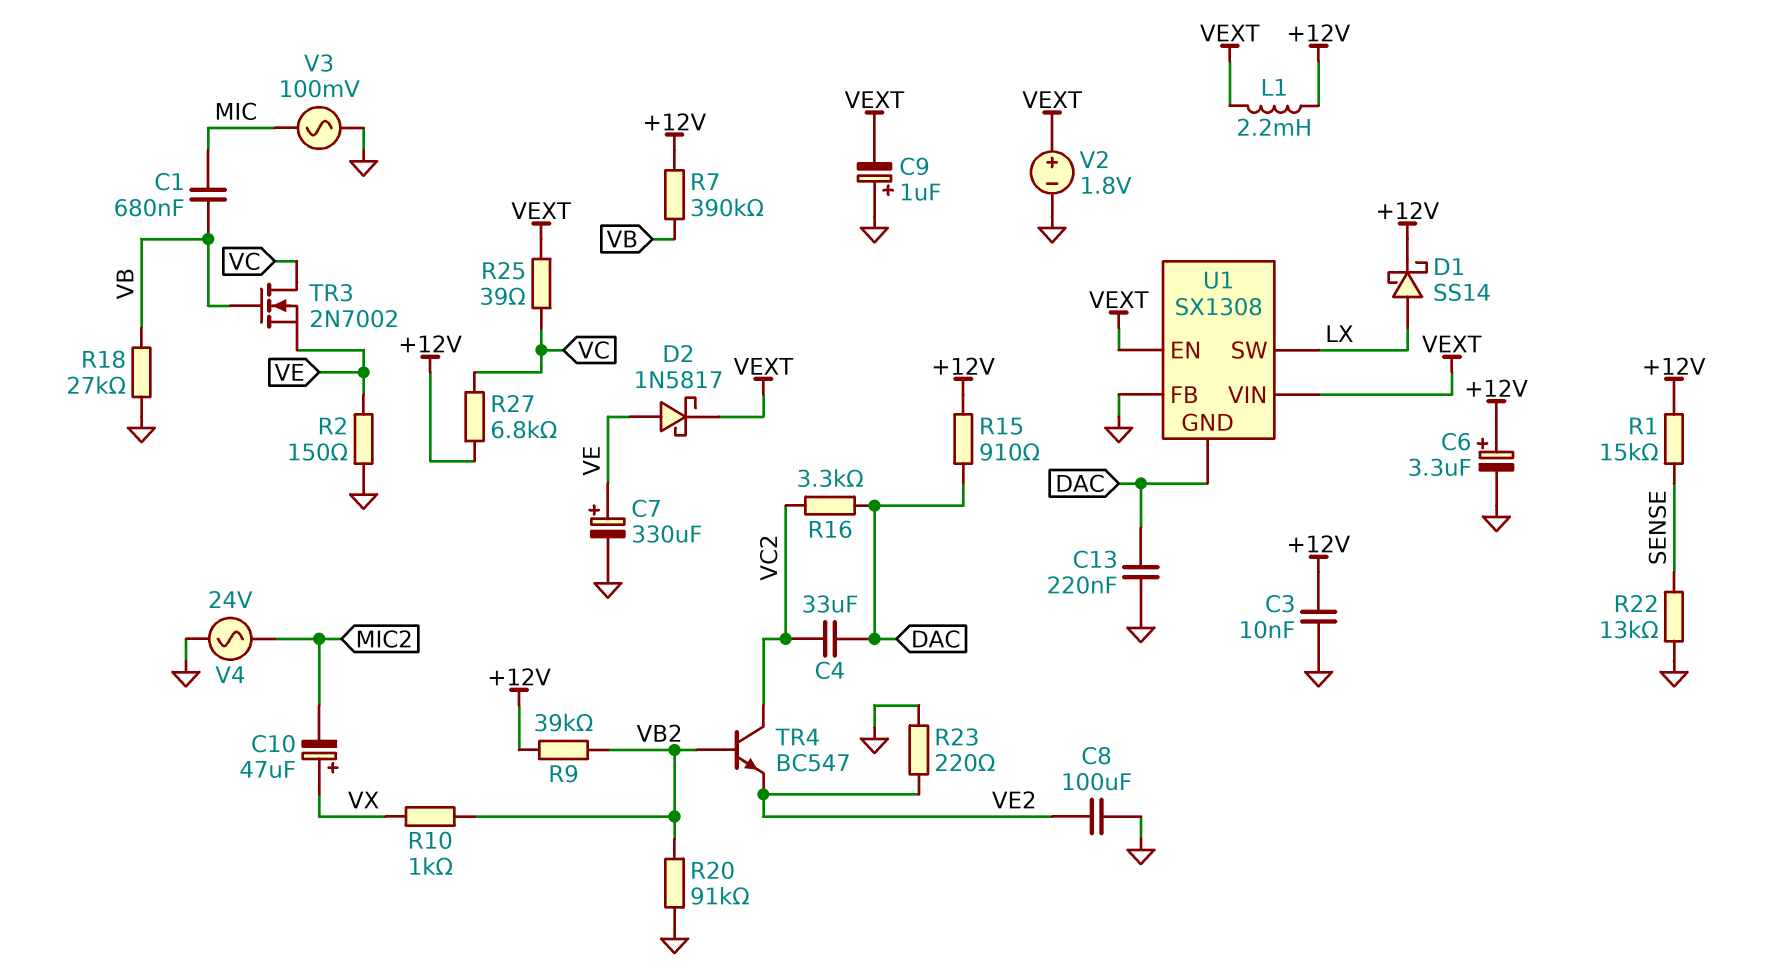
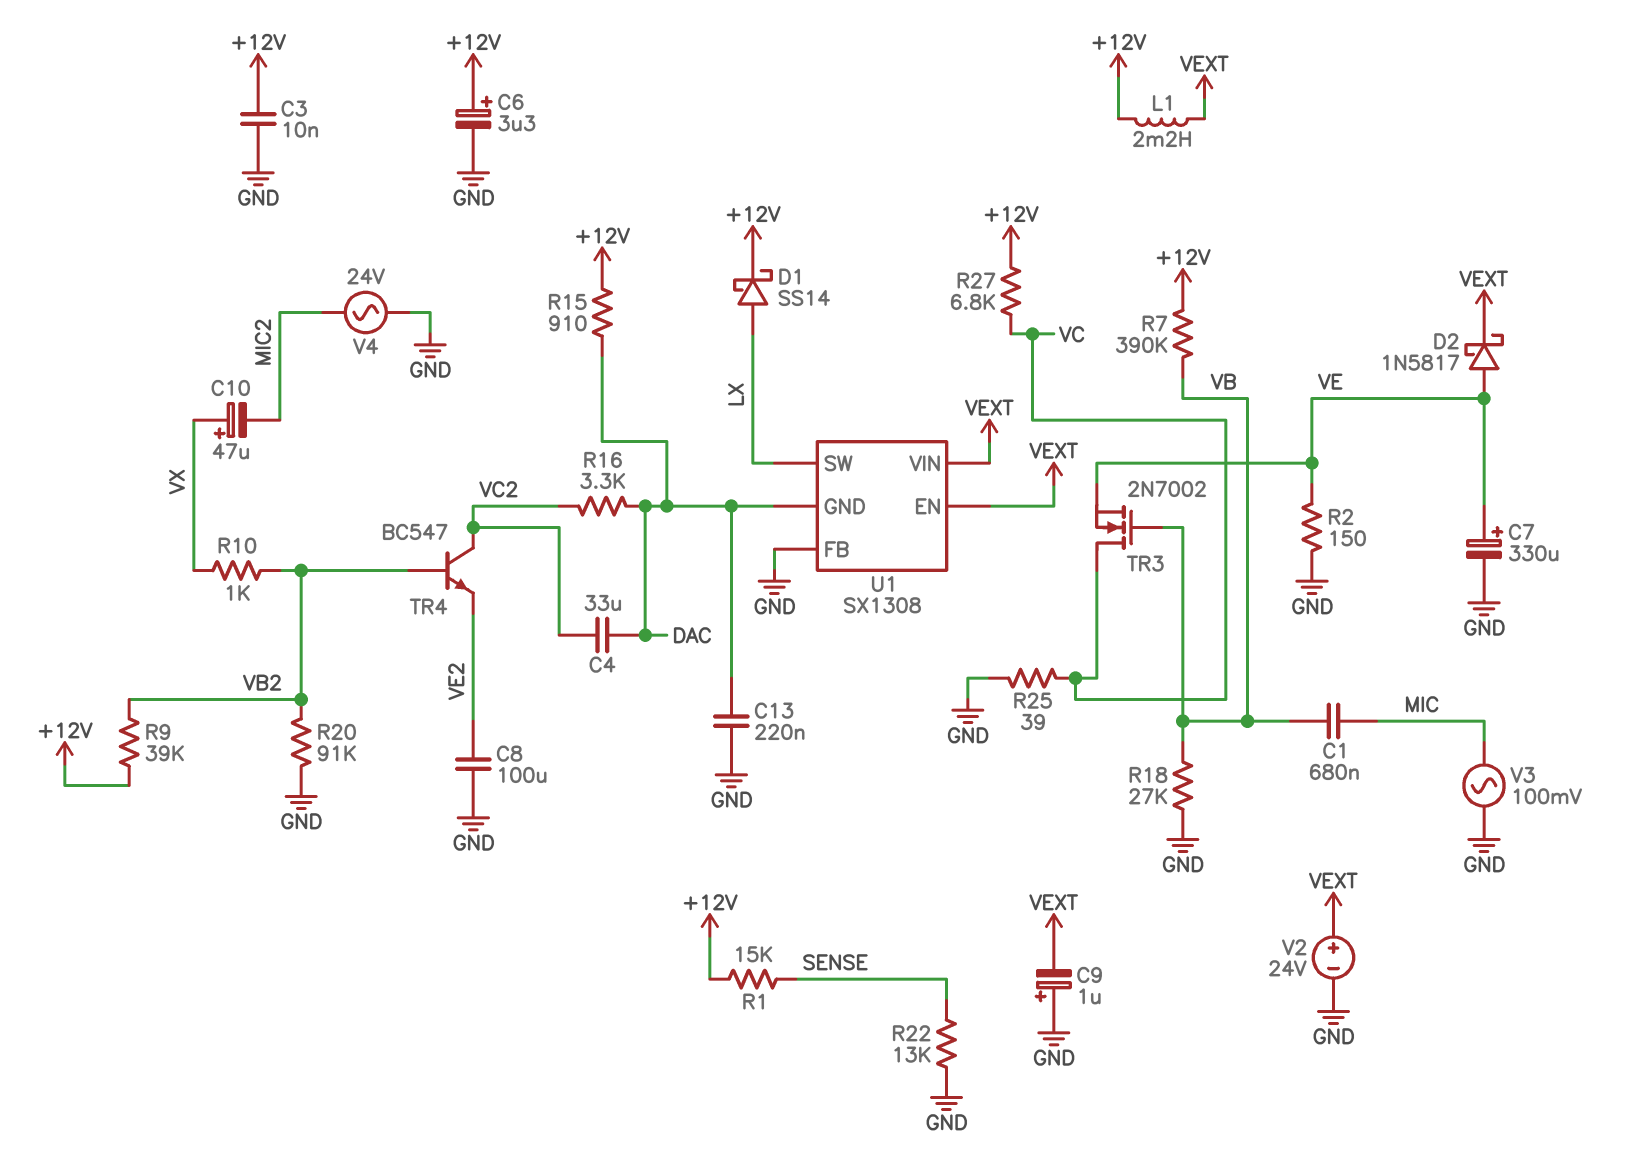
R23: 220 (GND, VE2) -> none
R25: 39 (VC, VEXT) -> 39 (GND, VC)
V2: 1.8V (plus VEXT, minus GND) -> 24V (plus VEXT, minus GND)

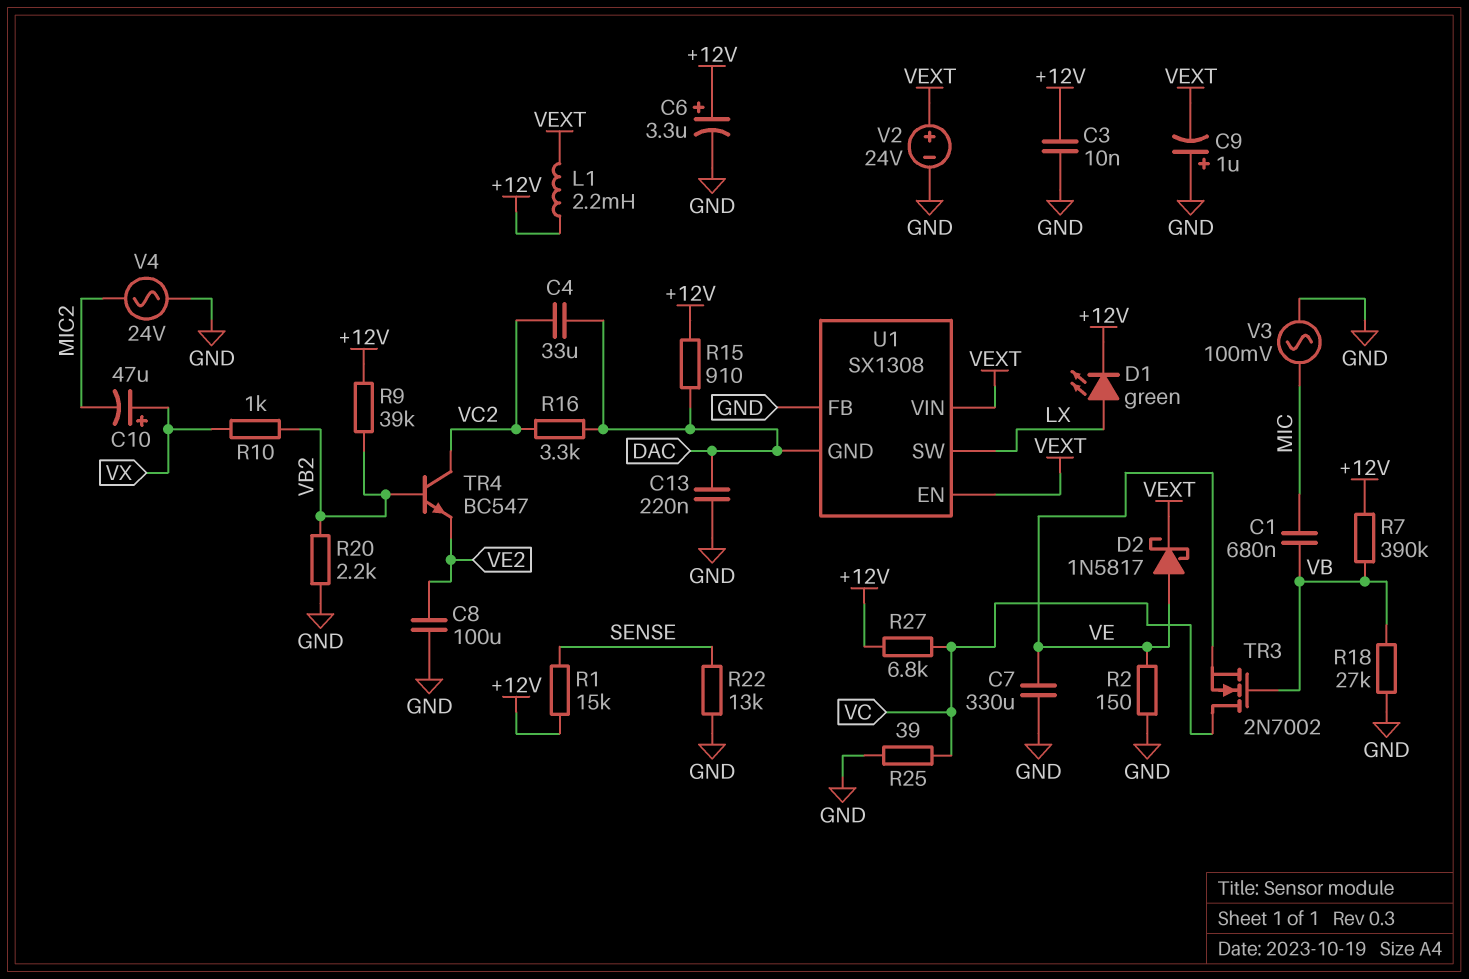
C7: 330uF (plus VE, minus GND) -> 330uF (GND, VE)
D1: schottky SS14 (A LX, K +12V) -> LED green (A LX, K +12V)
R20: 91k (GND, VB2) -> 2.2k (GND, VB2)

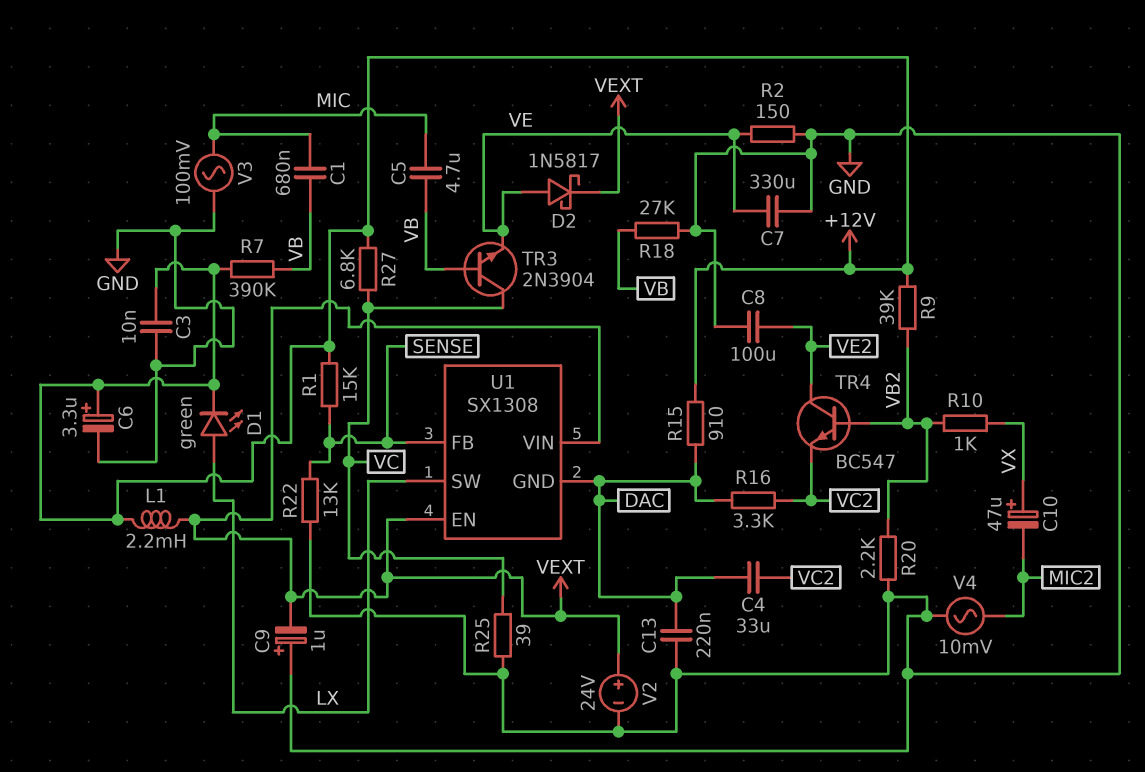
C5: none -> 4.7uF (MIC, VB)
TR3: NMOS 2N7002 (G VB, D VC, S VE) -> NPN 2N3904 (B VB, C VC, E VE)
TR4: NPN BC547 (B VB2, C VC2, E VE2) -> NPN BC547 (B VB2, C VE2, E VC2)
U1 pin FB: GND -> SENSE
V4: AC 24V (GND, MIC2) -> AC 10mV (GND, MIC2)

